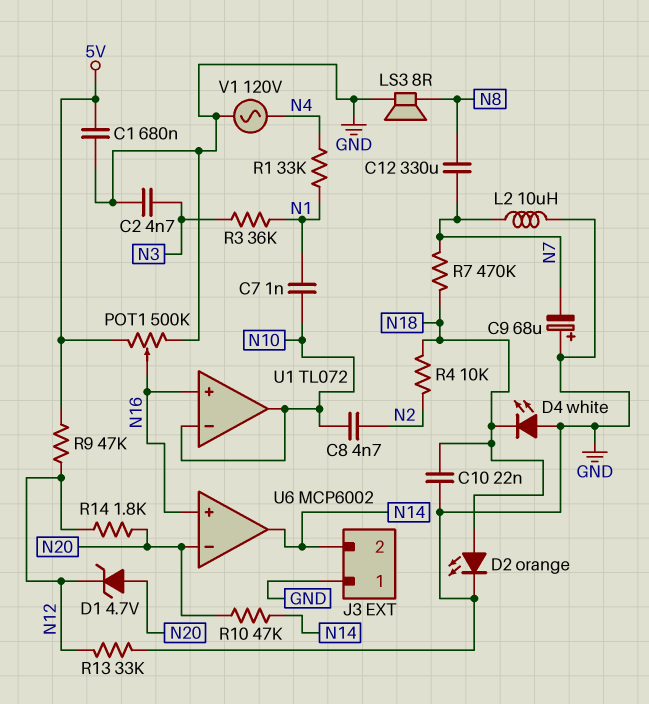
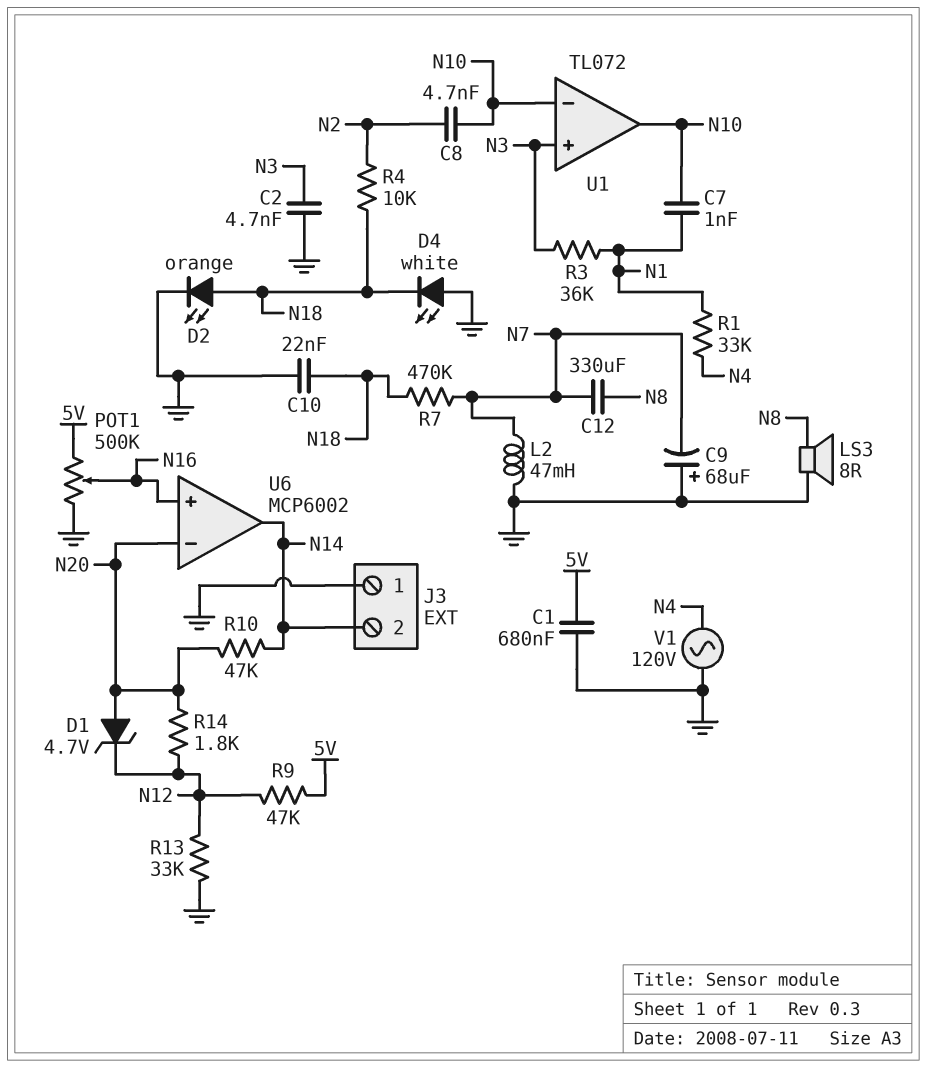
L2: 10uH (GND, N7) -> 47mH (GND, N7)
U1 pin in+: N16 -> N3

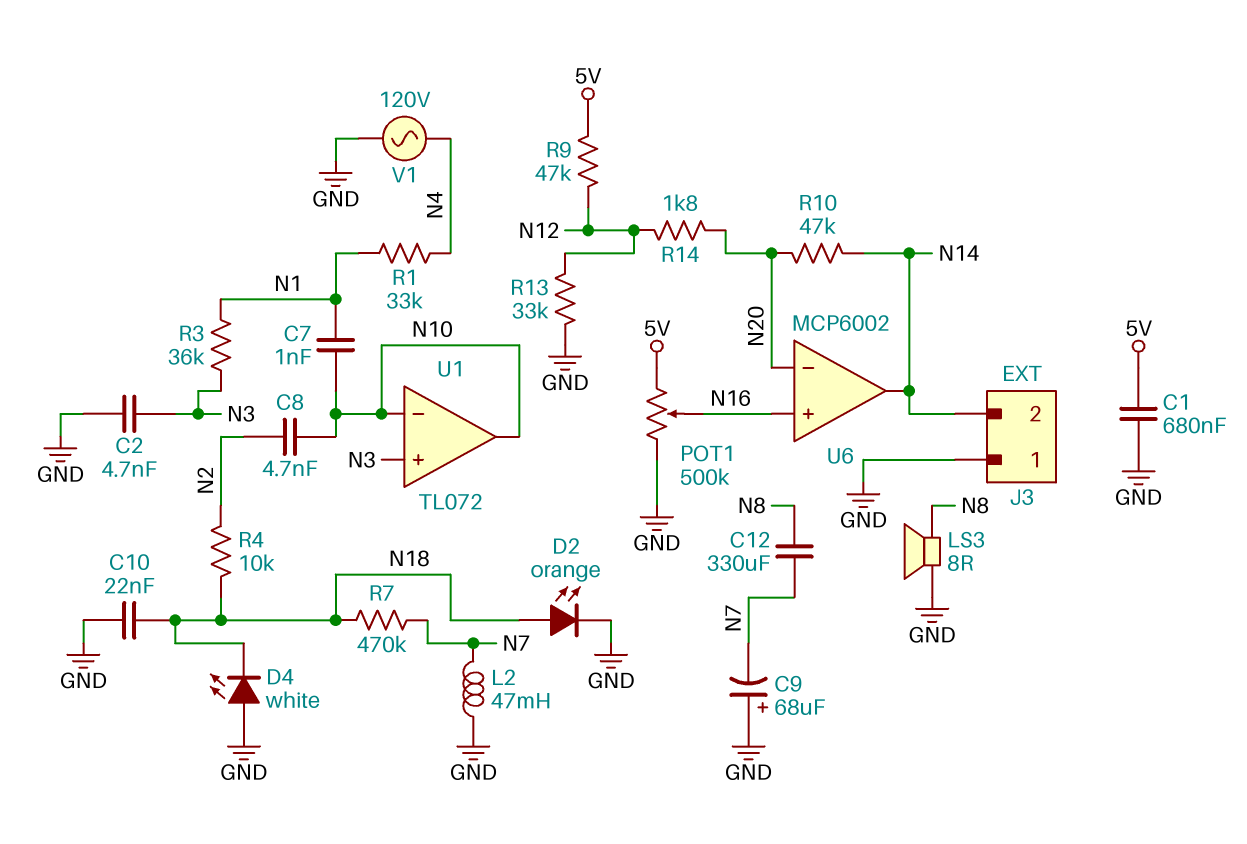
D1: zener 4.7V (A N20, K N12) -> none

